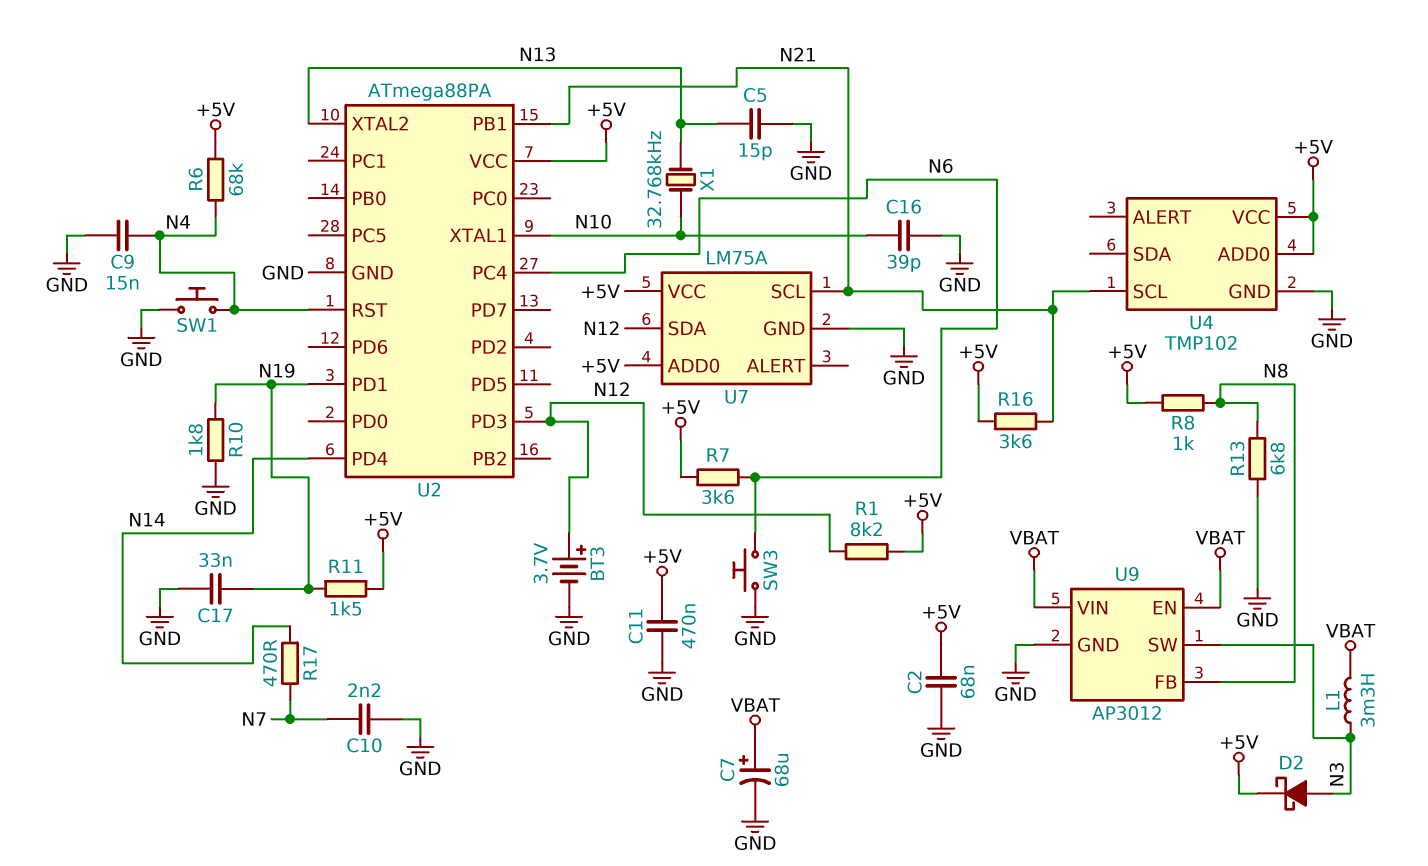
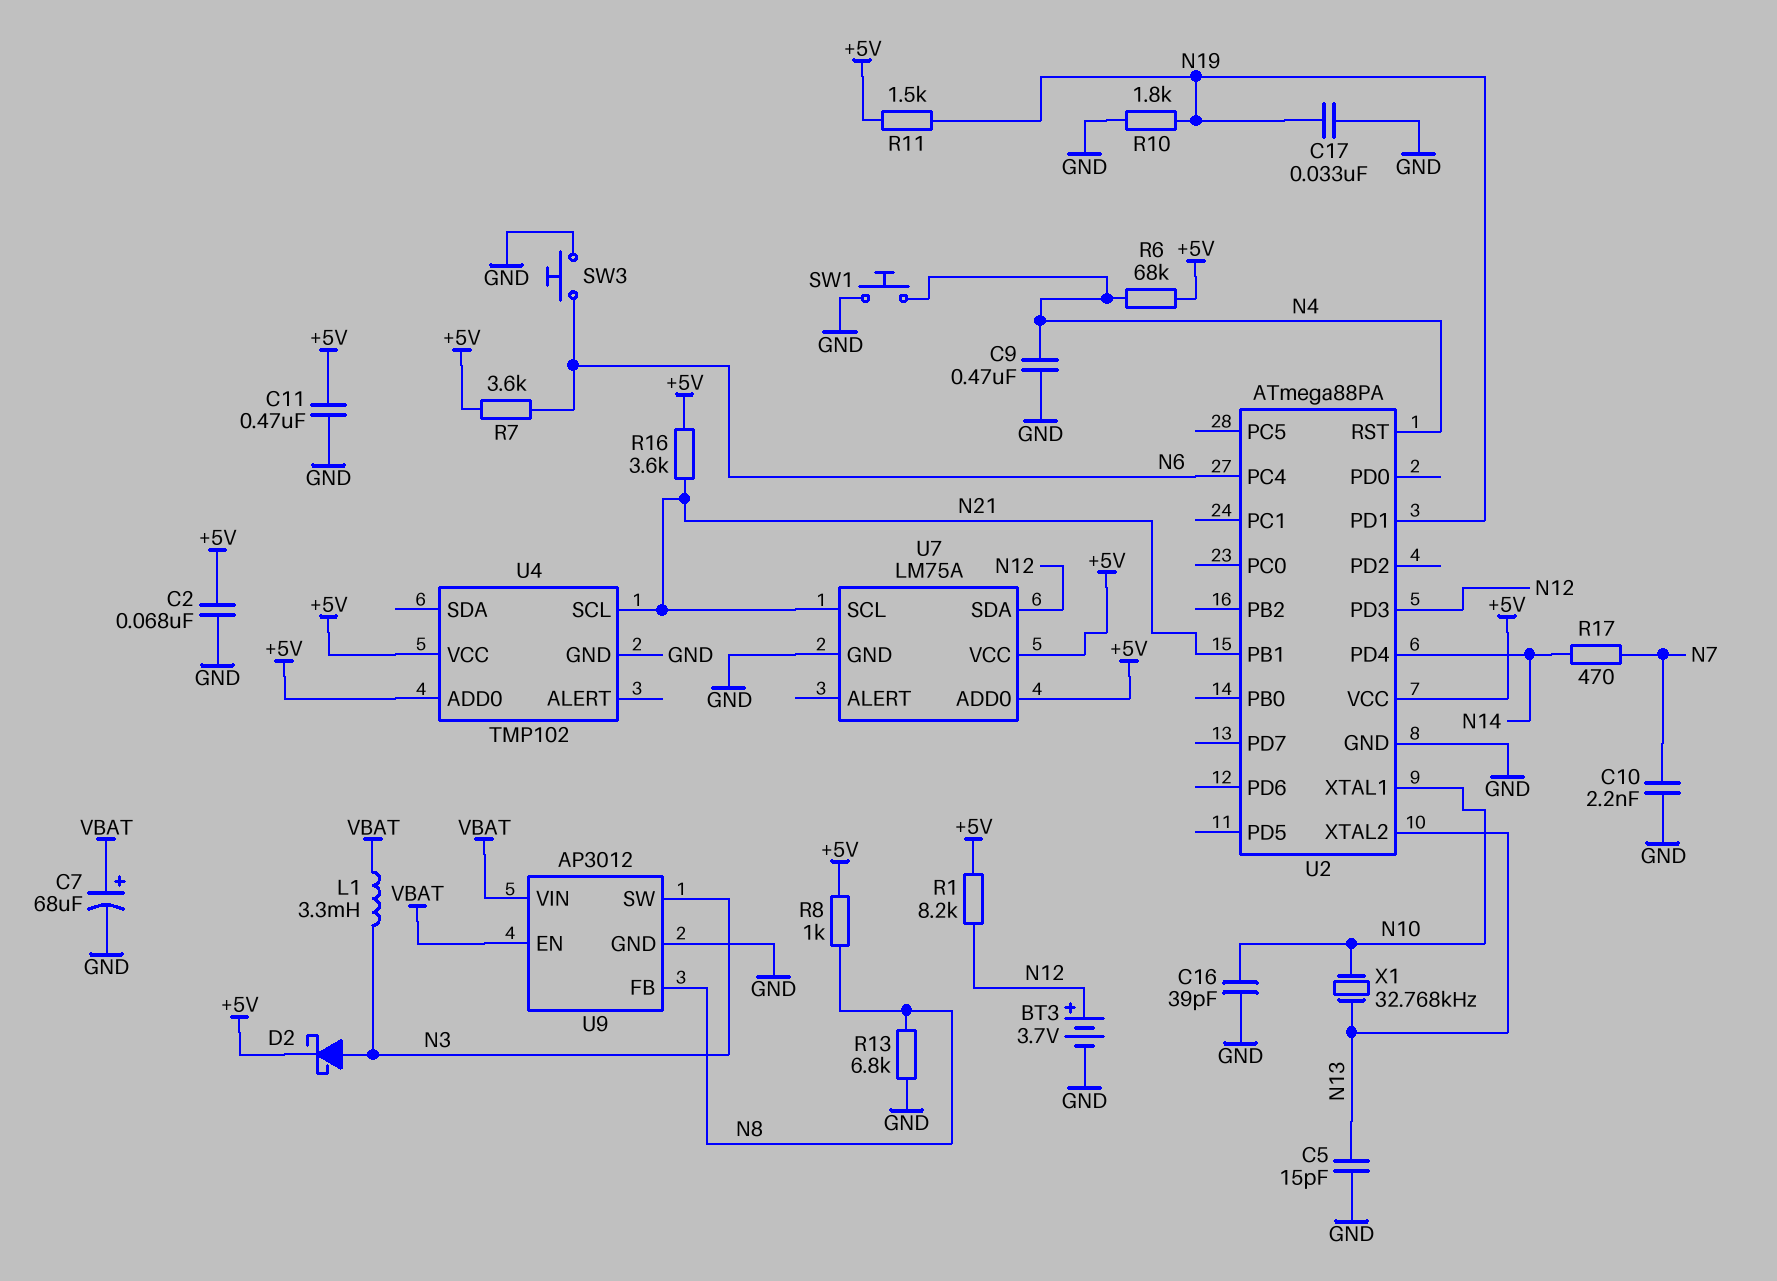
C9: 15nF (GND, N4) -> 470nF (GND, N4)

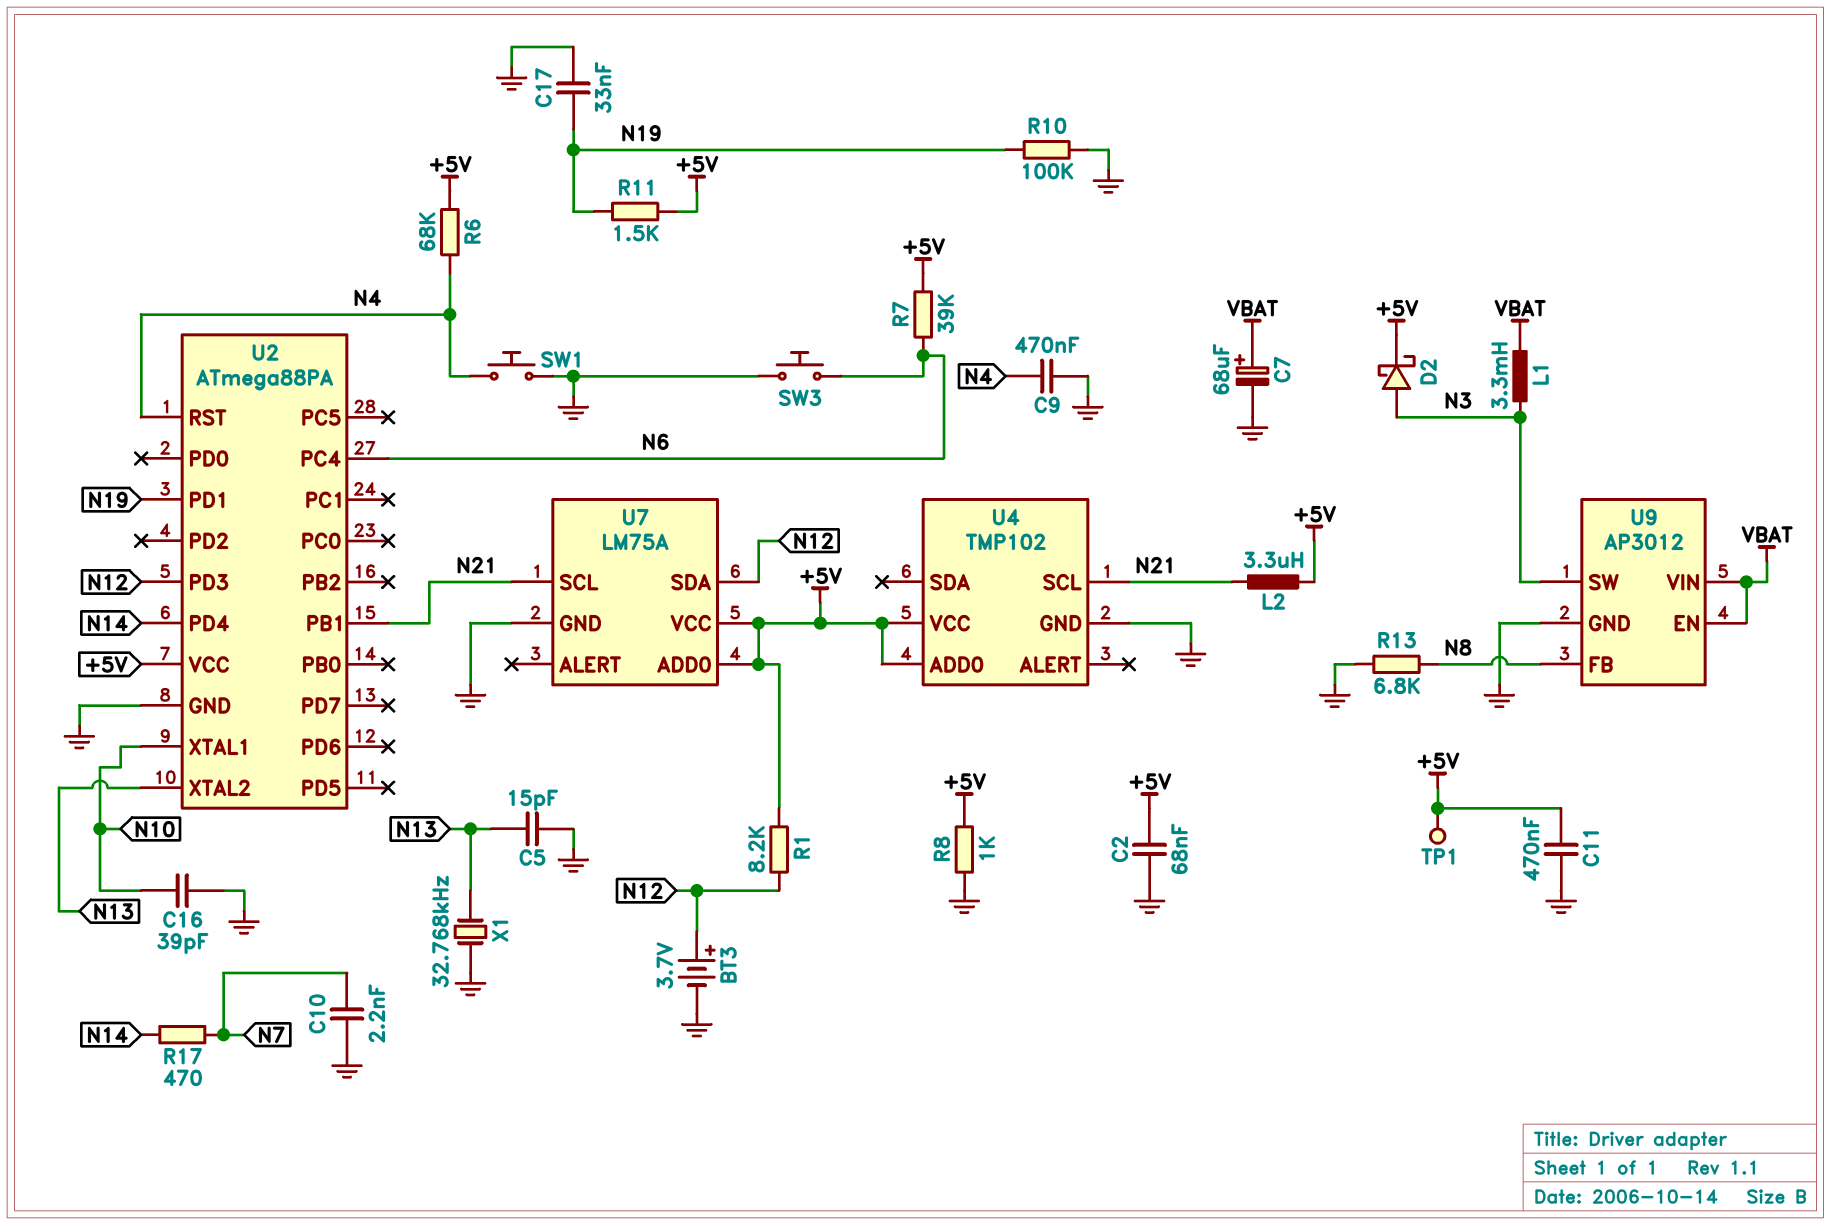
L2: none -> 3.3uH (+5V, N21)
R7: 3.6k (+5V, N6) -> 39k (+5V, N6)
R8: 1k (+5V, N8) -> 1k (+5V, GND)
R10: 1.8k (GND, N19) -> 100k (GND, N19)
R16: 3.6k (+5V, N21) -> none
TP1: none -> test point (+5V)
X1: 32.768kHz (N10, N13) -> 32.768kHz (GND, N13)

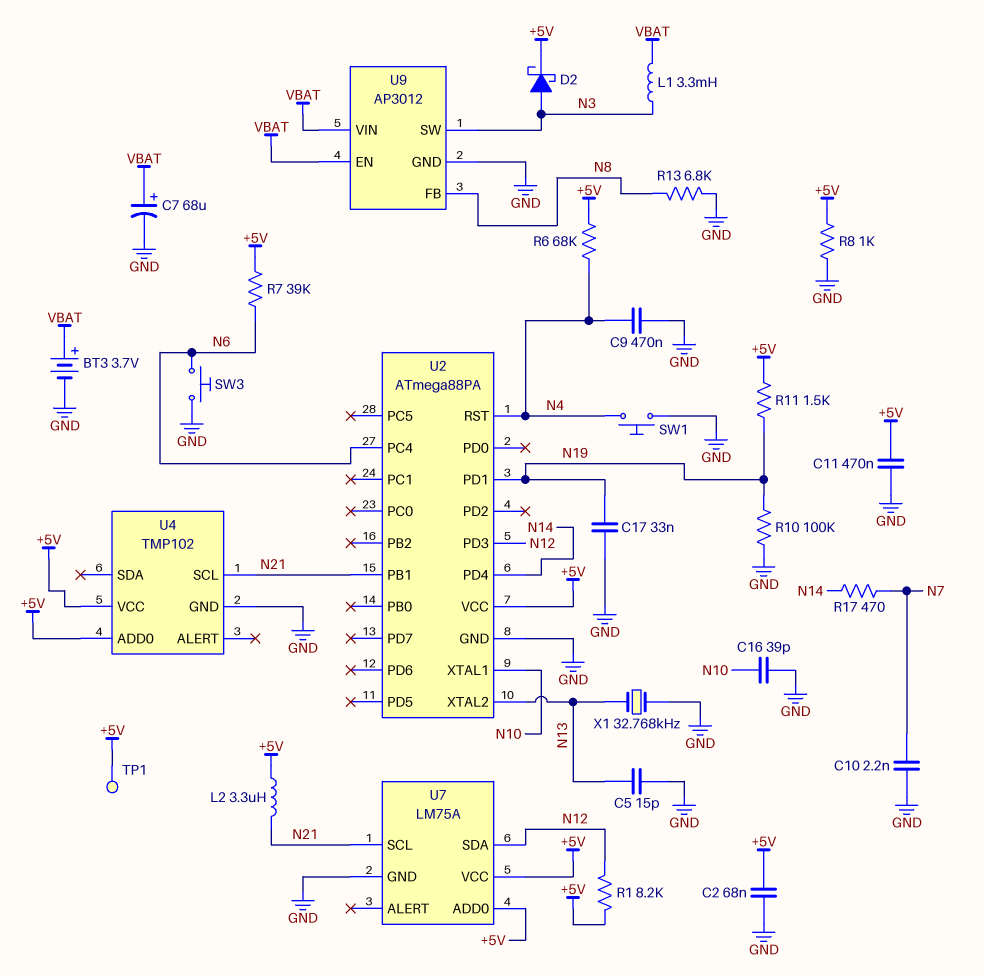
BT3: 3.7V (plus N12, minus GND) -> 3.7V (plus VBAT, minus GND)

